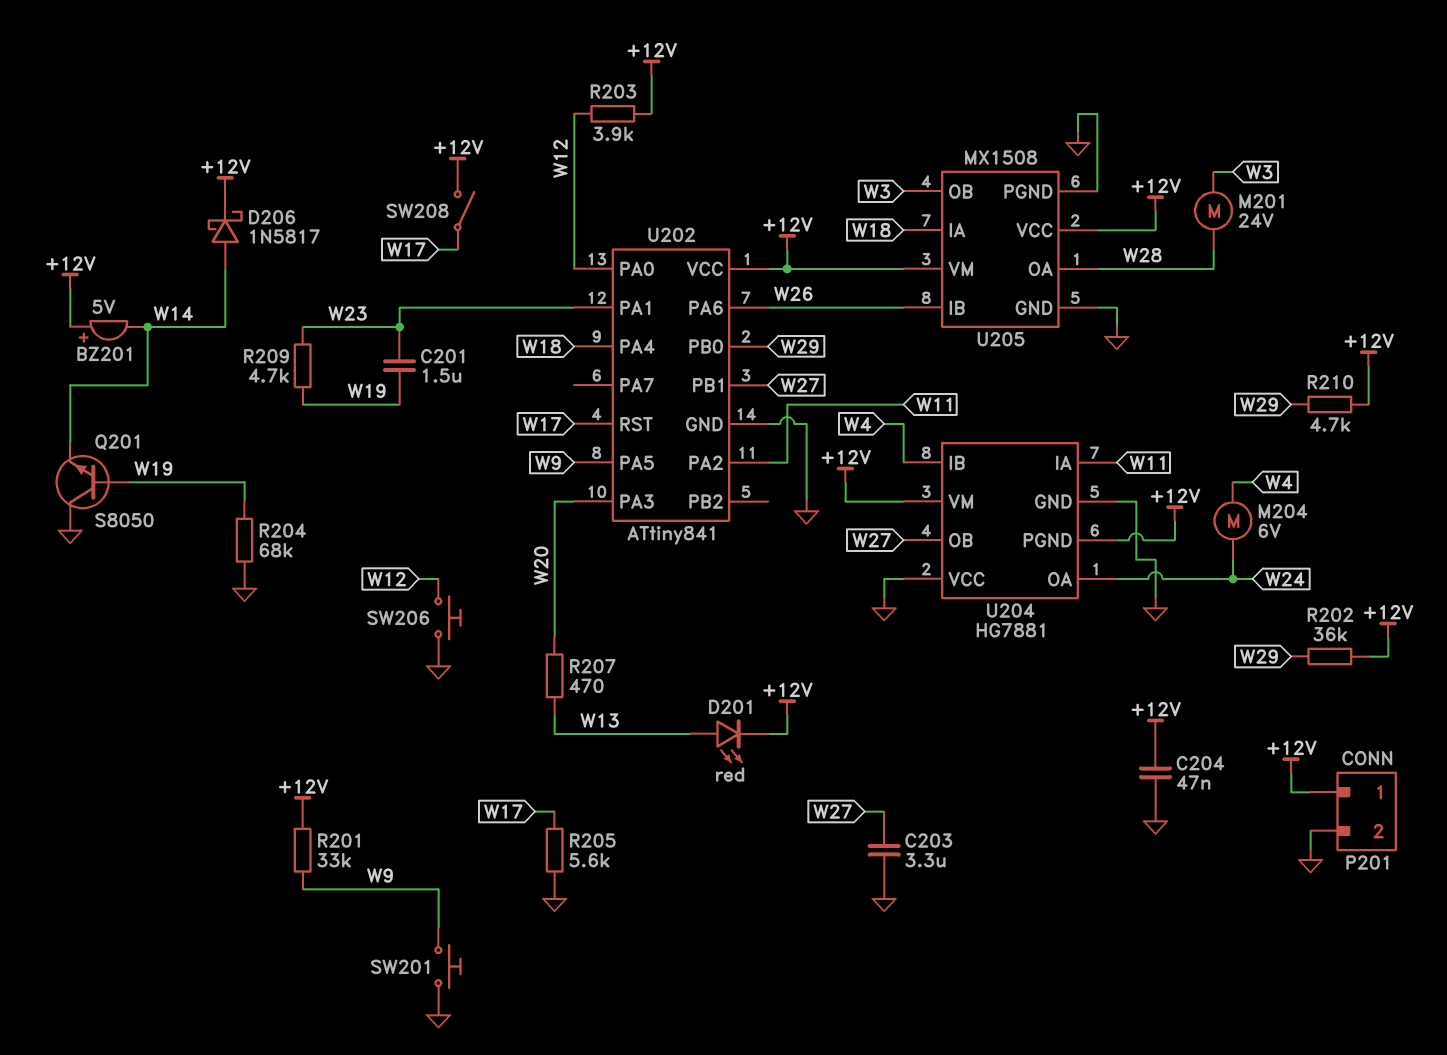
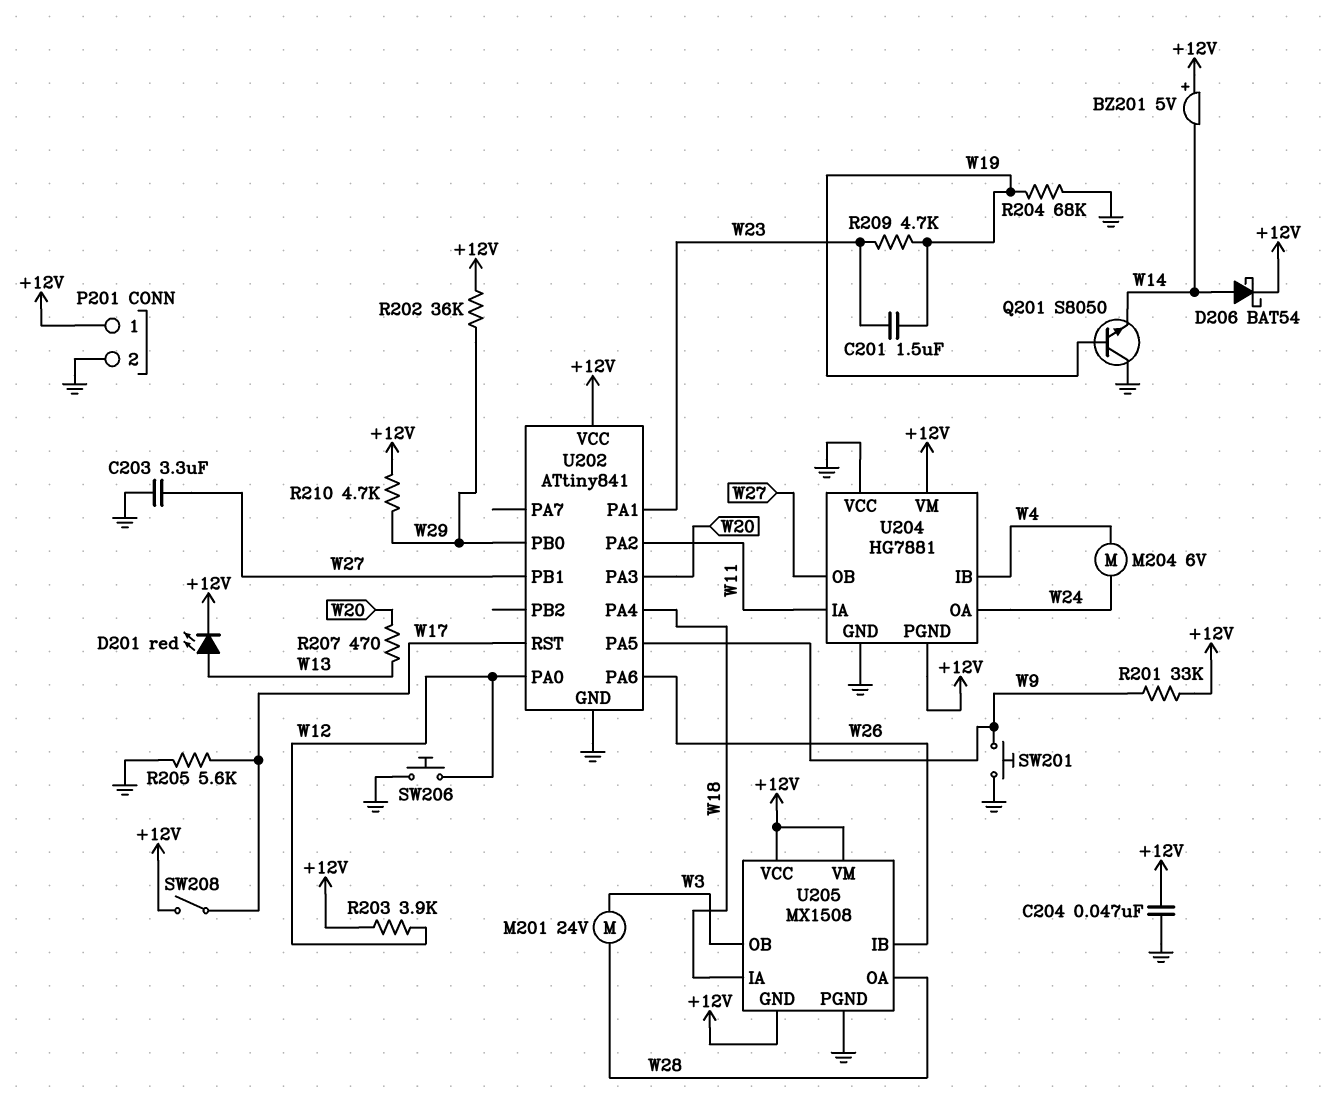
D206: schottky 1N5817 (A W14, K +12V) -> schottky BAT54 (A W14, K +12V)
U205 pin GND: GND -> +12V

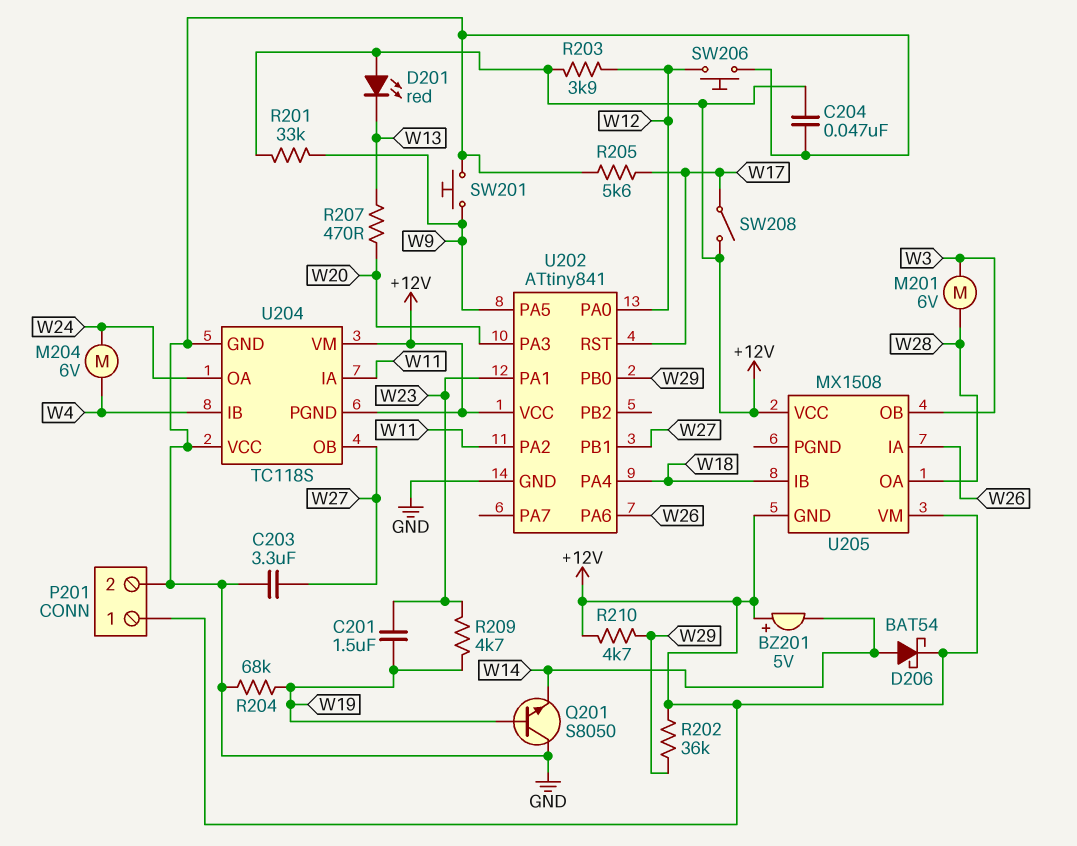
D201: LED red (A W13, K +12V) -> LED red (A +12V, K W13)
M201: motor 24V (W3, W28) -> motor 6V (W3, W28)
U204: HG7881 -> TC118S
U205 pin IA: W18 -> W26
U205 pin IB: W26 -> W18
U205 pin PGND: GND -> none

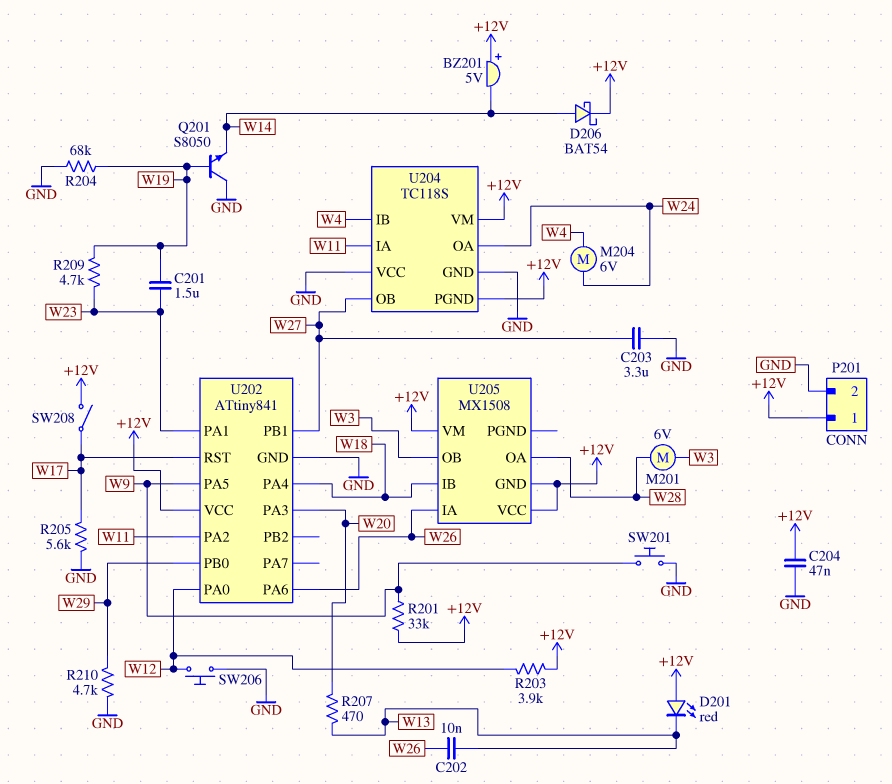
C202: none -> 10nF (W13, W26)
R202: 36k (+12V, W29) -> none
R210: 4.7k (+12V, W29) -> 4.7k (GND, W29)

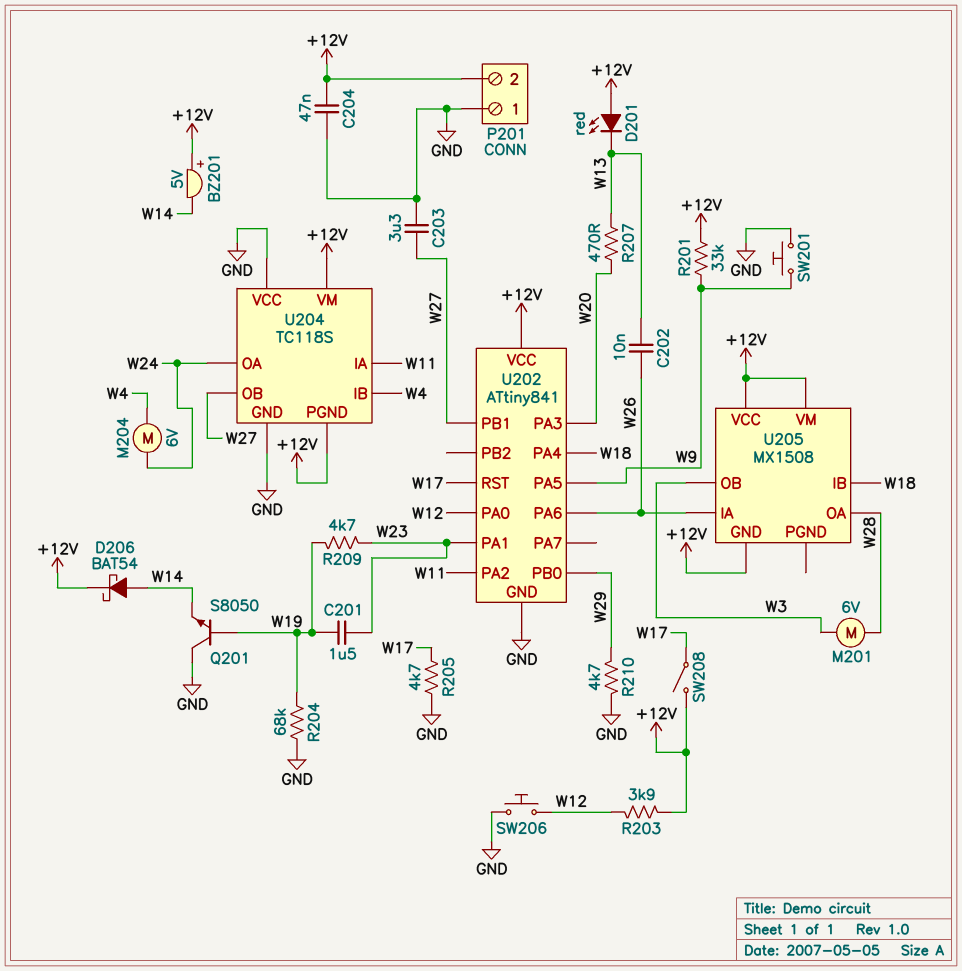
P201 pin 1: +12V -> GND
P201 pin 2: GND -> +12V
R205: 5.6k (GND, W17) -> 4.7k (GND, W17)

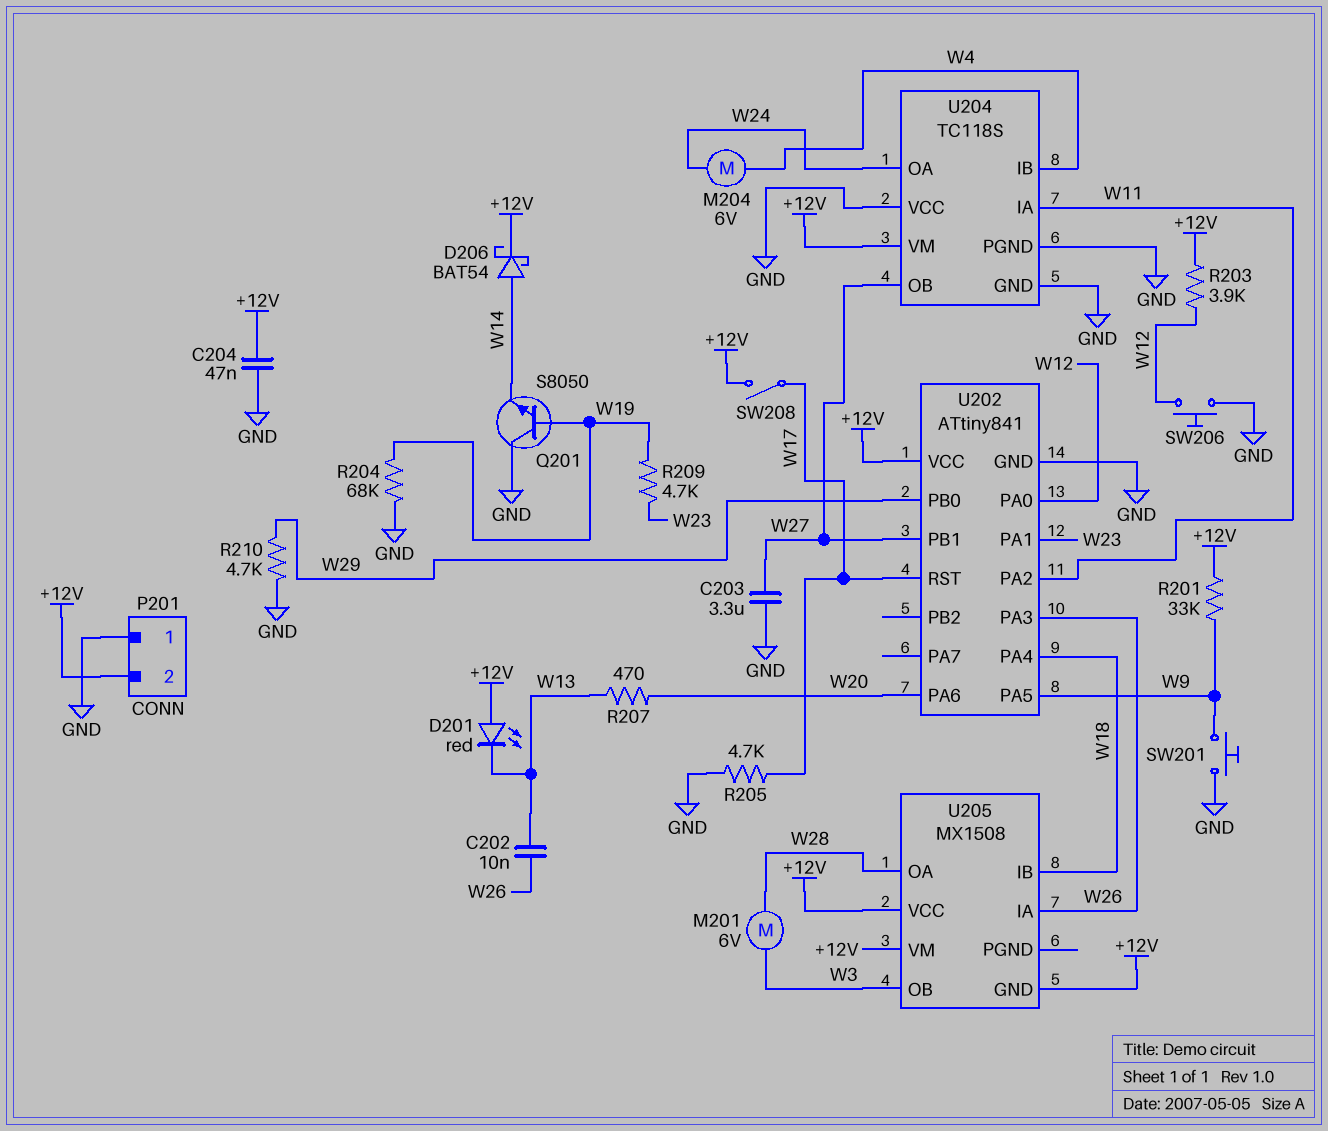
BZ201: buzzer 5V (plus +12V, minus W14) -> none
C201: 1.5uF (W19, W23) -> none
U202 pin PA3: W20 -> W26
U202 pin PA6: W26 -> W20
U204 pin PGND: +12V -> GND

